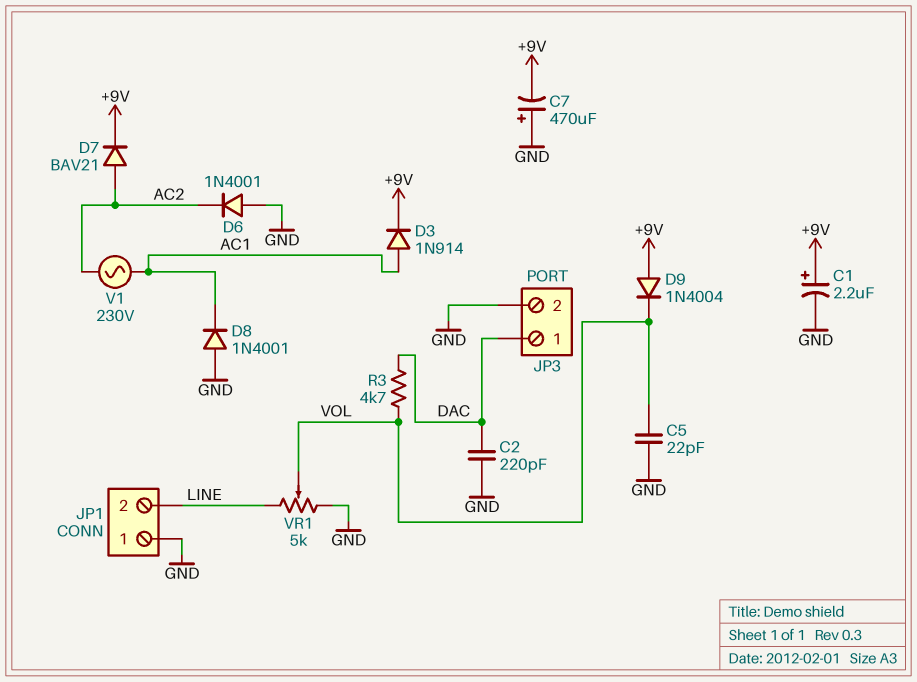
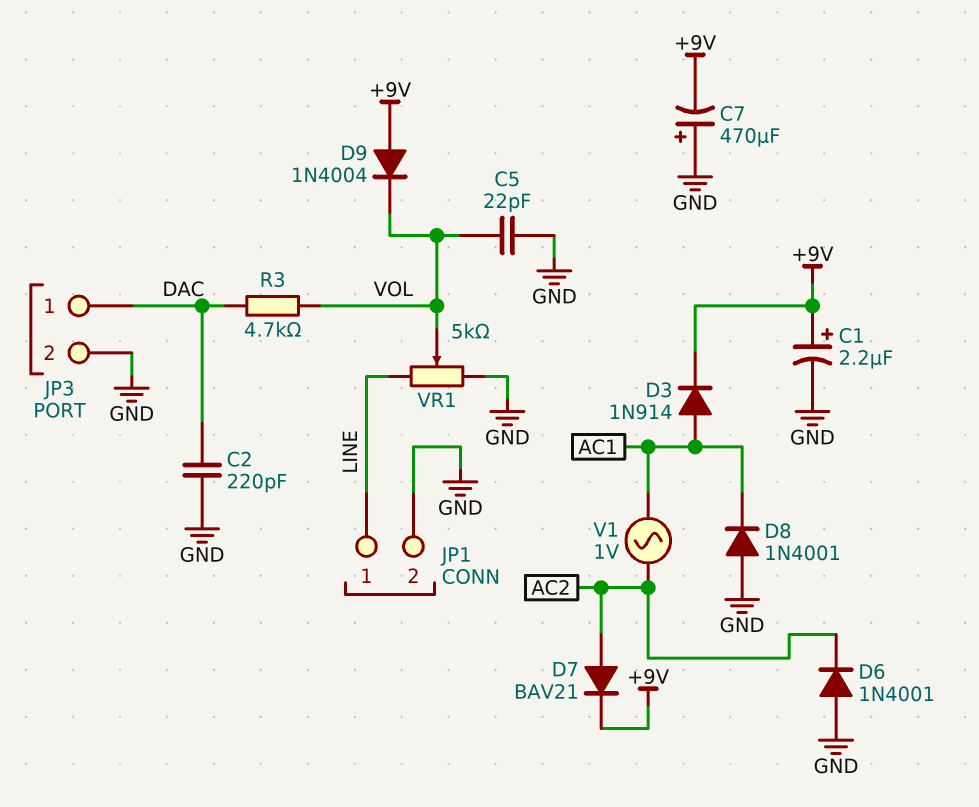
JP1 pin 1: GND -> LINE
JP1 pin 2: LINE -> GND
V1: AC 230V (AC1, AC2) -> AC 1V (AC1, AC2)

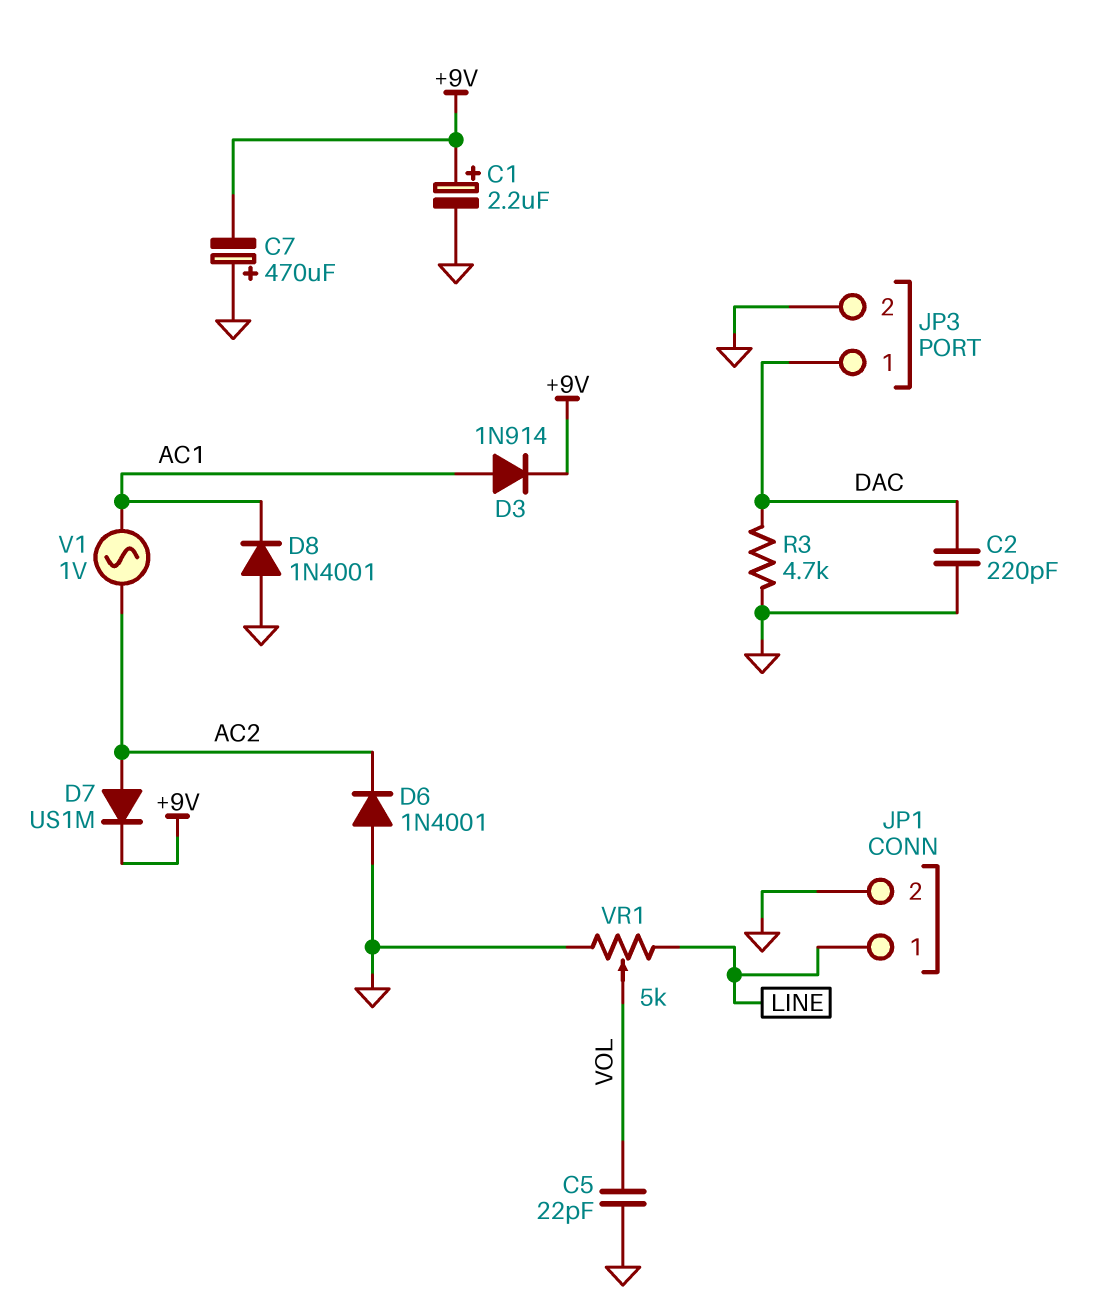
D7: diode BAV21 (A AC2, K +9V) -> diode US1M (A AC2, K +9V)
D9: diode 1N4004 (A +9V, K VOL) -> none
R3: 4.7k (DAC, VOL) -> 4.7k (DAC, GND)

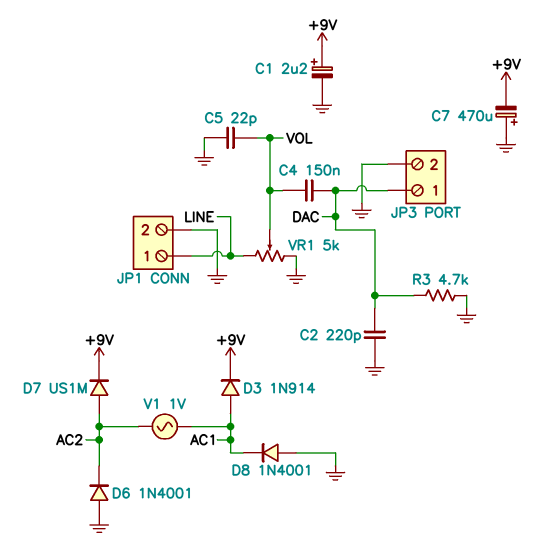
C4: none -> 150nF (DAC, VOL)

